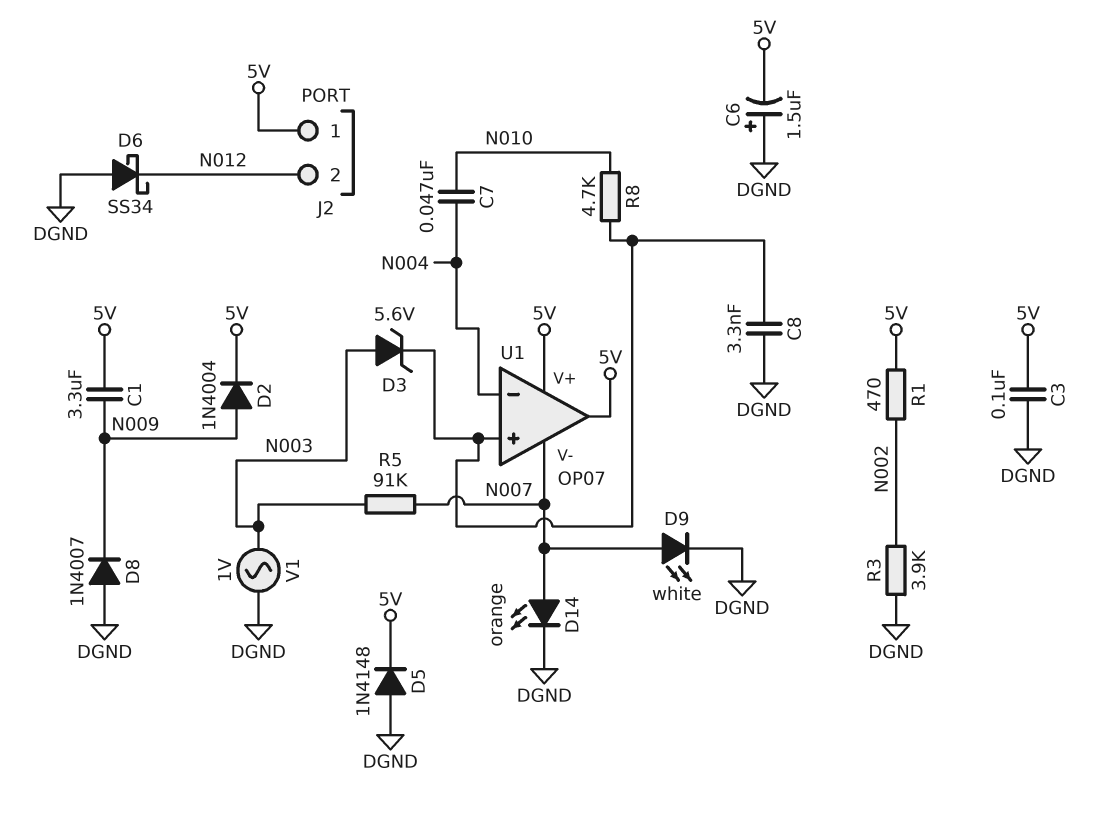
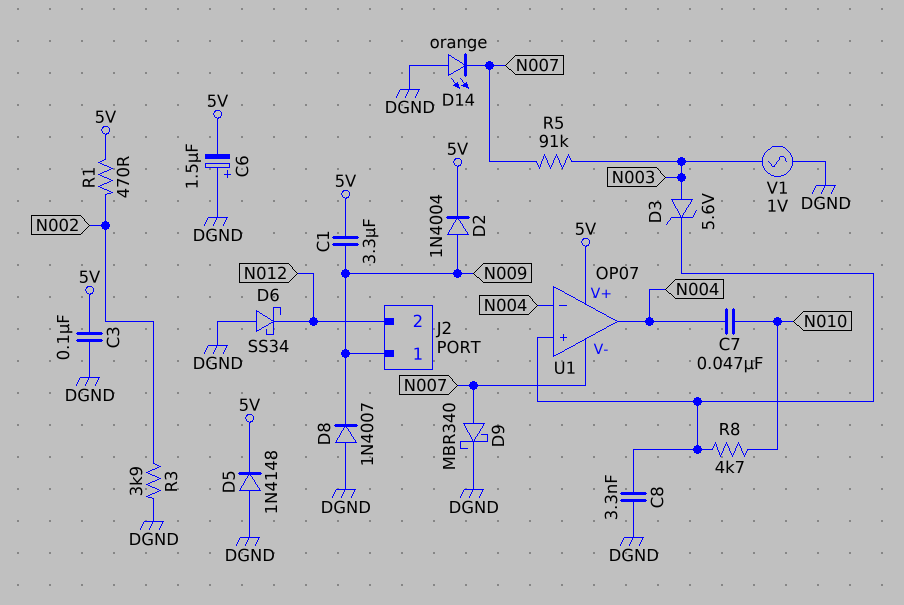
D9: LED white (A N007, K DGND) -> schottky MBR340 (A N007, K DGND)
D14: LED orange (A N007, K DGND) -> LED orange (A DGND, K N007)
J2 pin 1: 5V -> N009
U1 pin out: 5V -> N004

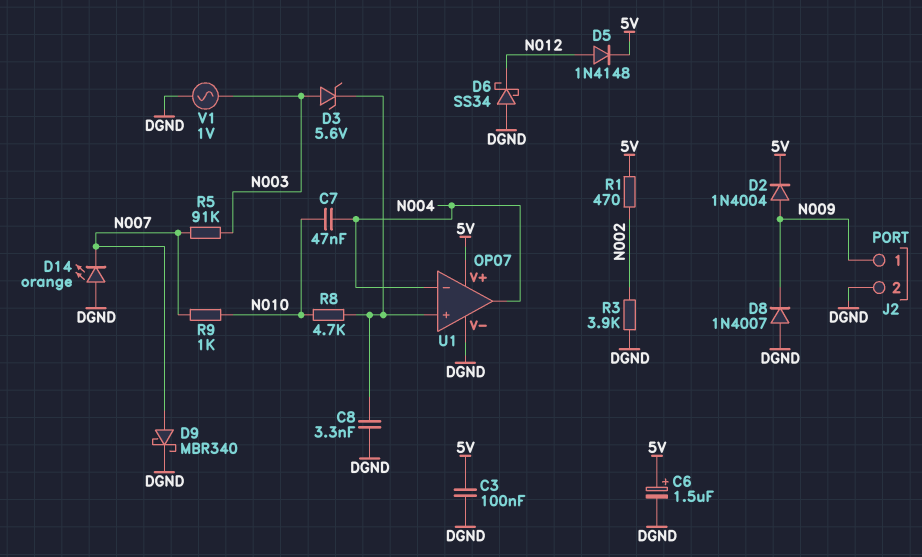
C1: 3.3uF (5V, N009) -> none
C6: 1.5uF (plus DGND, minus 5V) -> 1.5uF (plus 5V, minus DGND)
D5: diode 1N4148 (A DGND, K 5V) -> diode 1N4148 (A N012, K 5V)
J2 pin 2: N012 -> DGND
R9: none -> 1k (N007, N010)
U1 pin V-: N007 -> DGND

